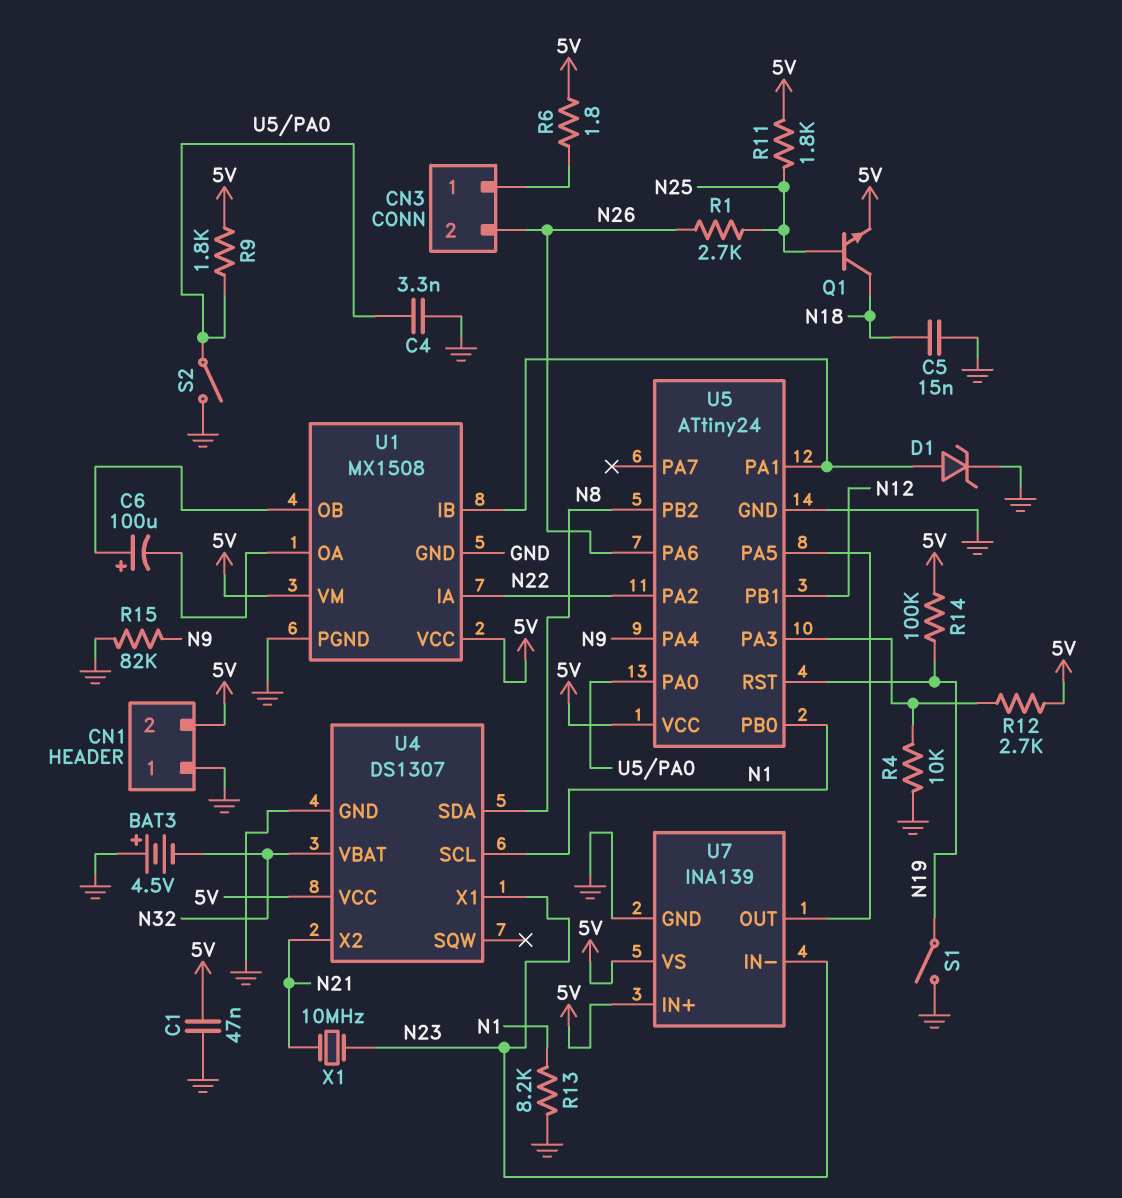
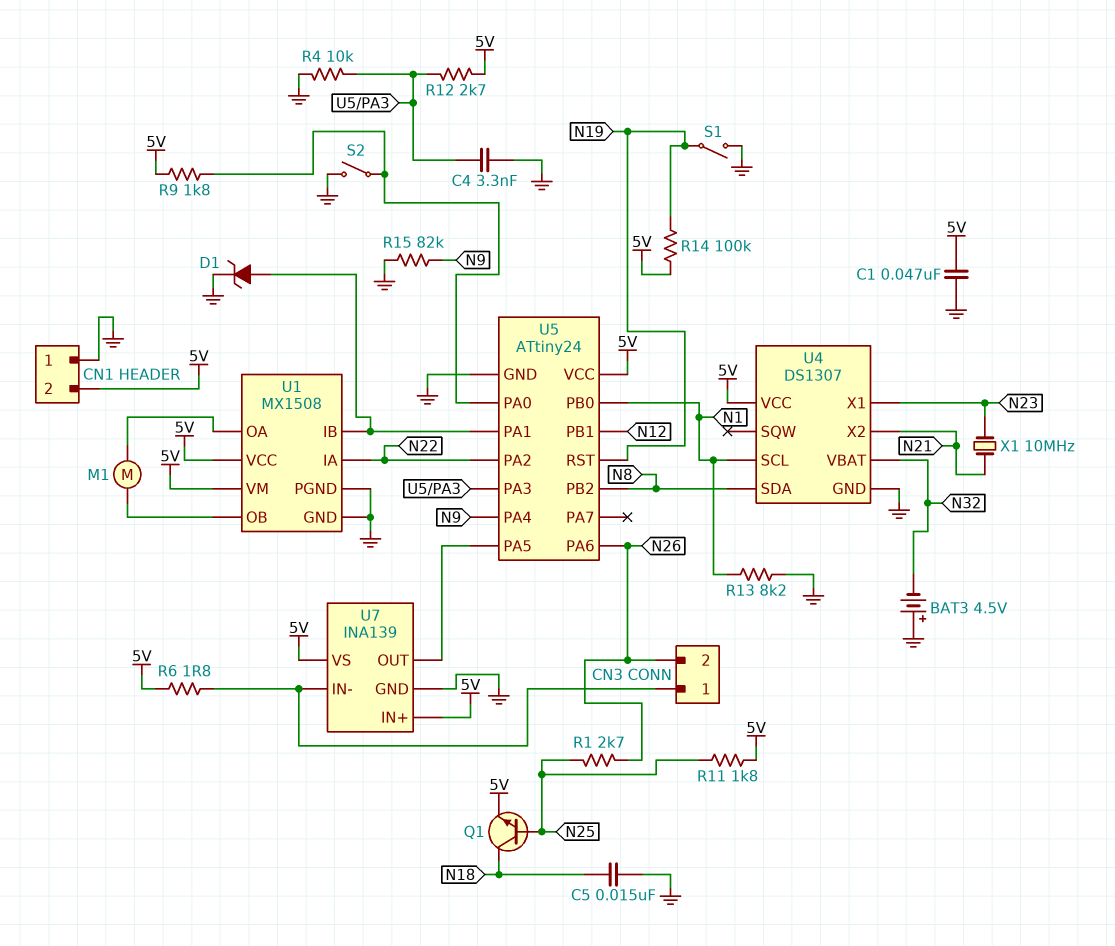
C4: 3.3nF (GND, U5/PA0) -> 3.3nF (GND, U5/PA3)
C6: 100uF (plus U1/OB, minus U1/OA) -> none
M1: none -> motor (U1/OA, U1/OB)
U7 pin IN-: N23 -> CN3/1

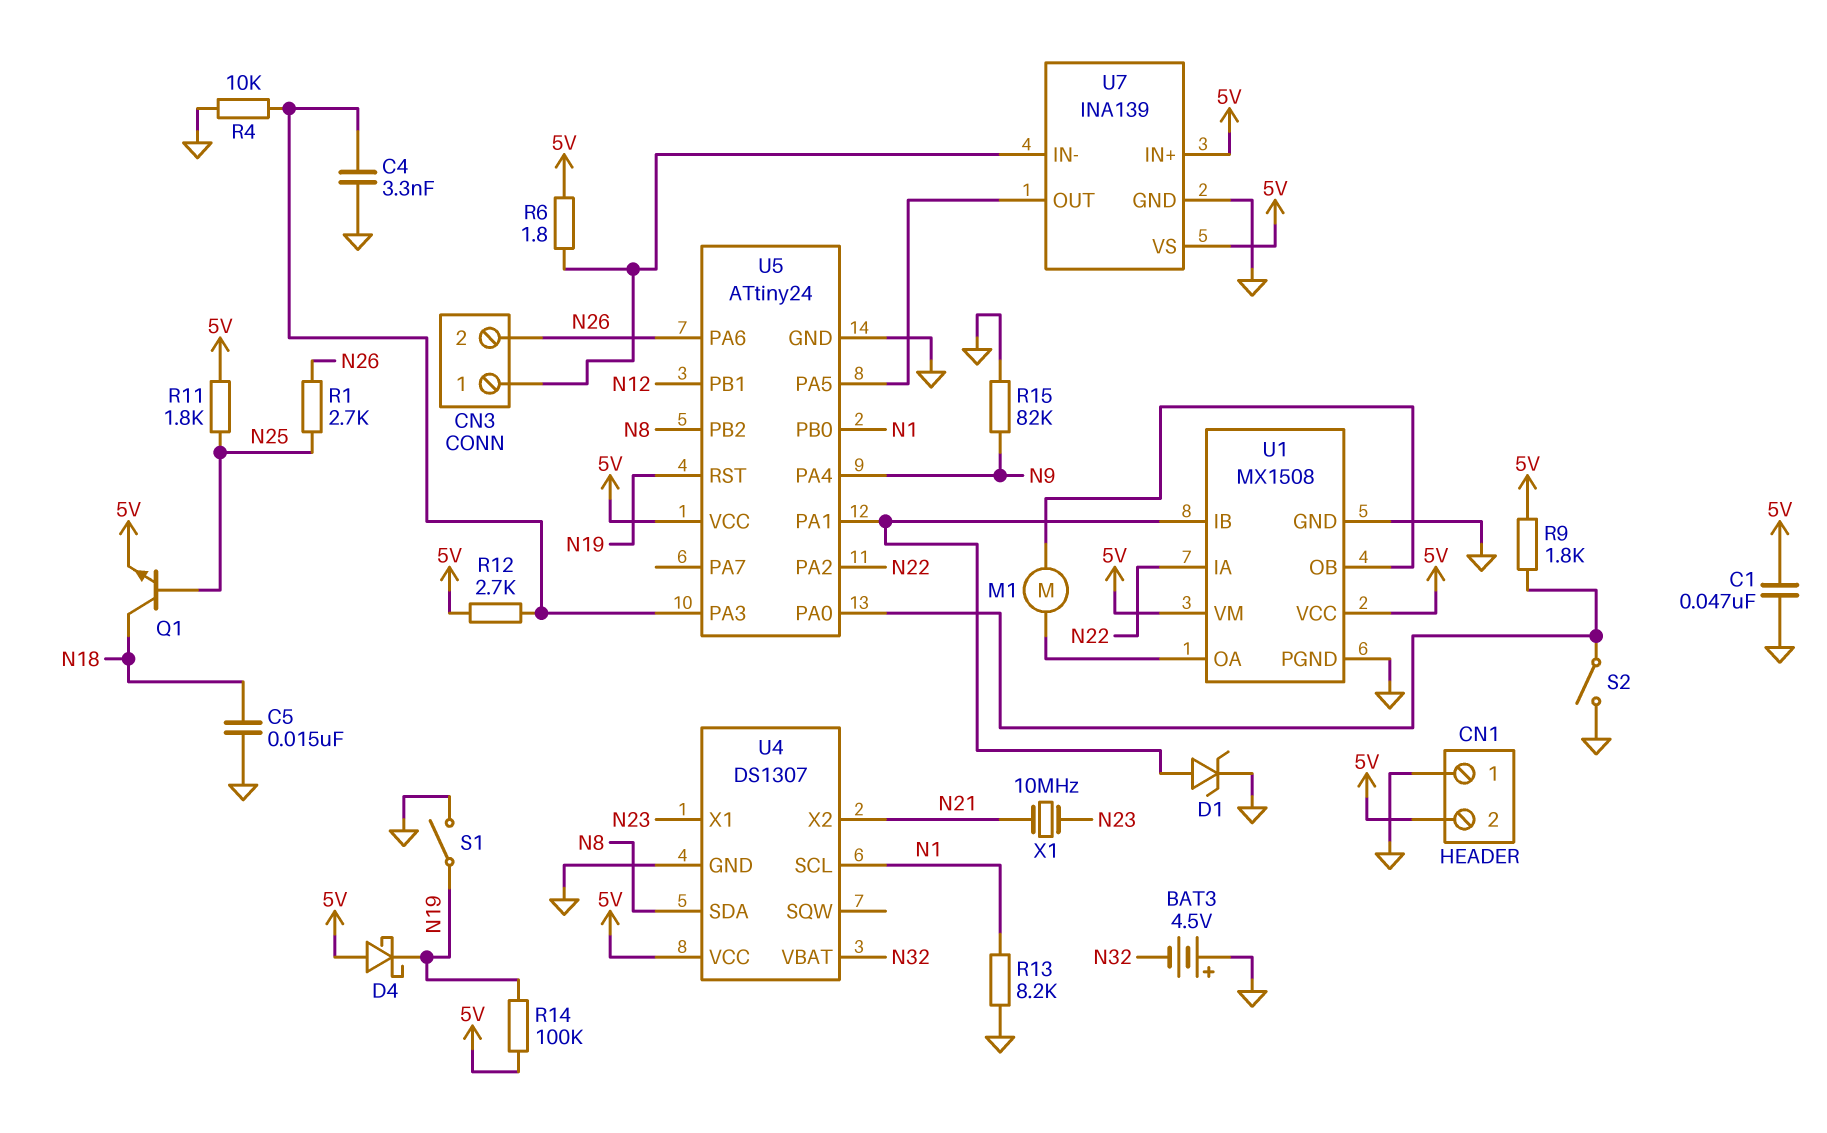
D4: none -> schottky (A 5V, K N19)

